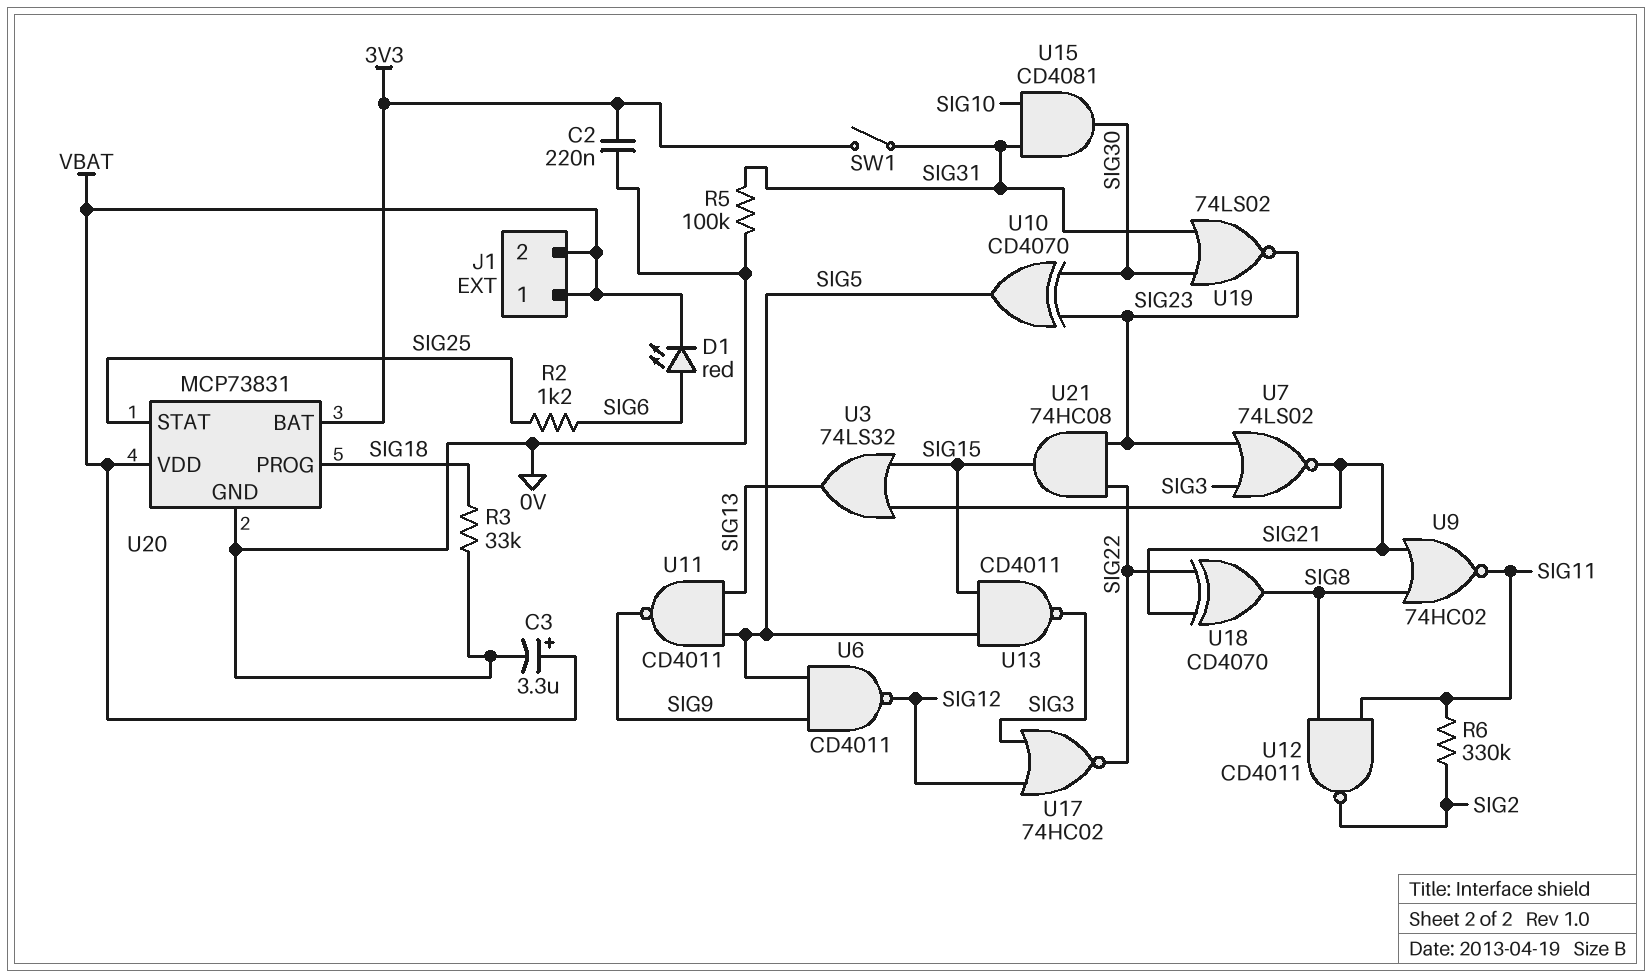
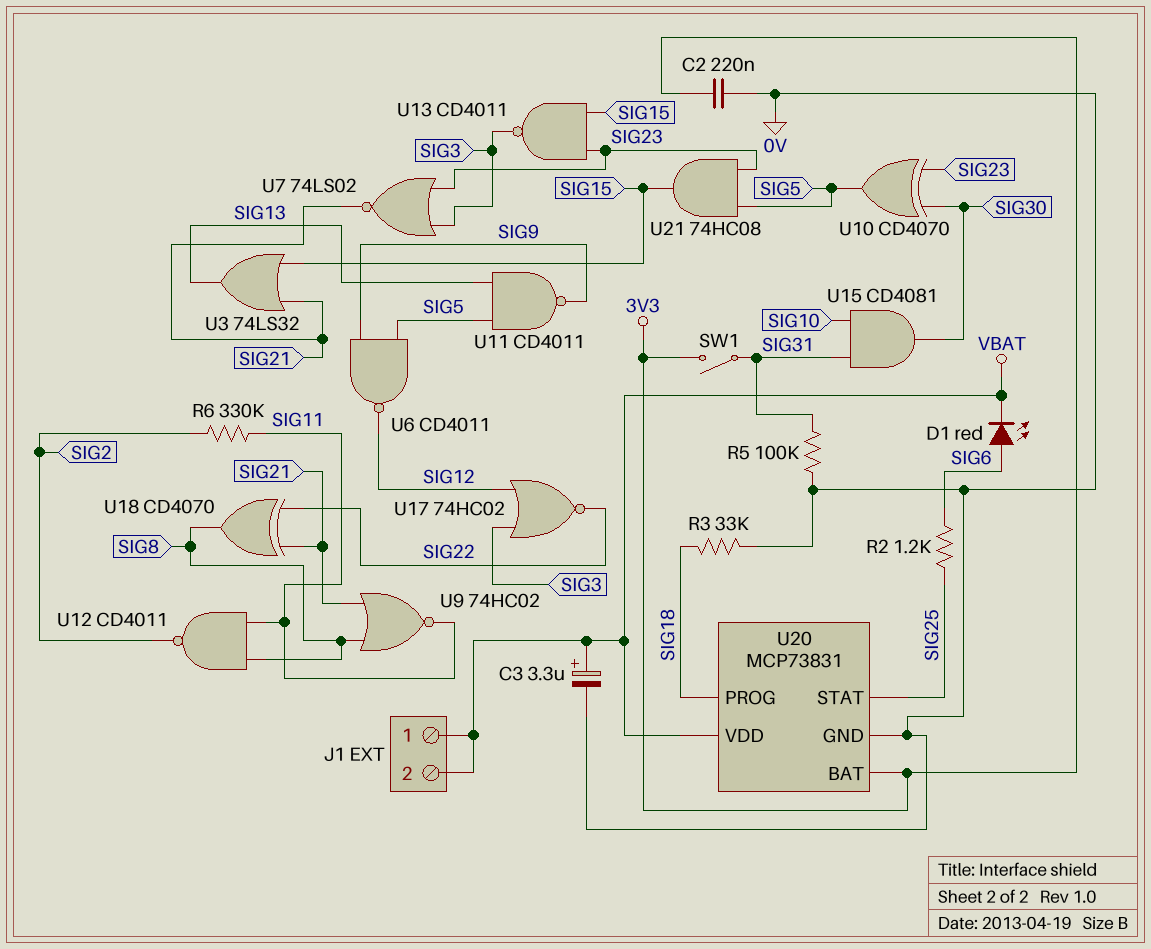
U13: NAND CD4011 (in SIG5, in SIG15, out SIG3) -> NAND CD4011 (in SIG15, in SIG23, out SIG3)
U19: NOR 74LS02 (in SIG30, in SIG31, out SIG23) -> none
U21: AND 74HC08 (in SIG22, in SIG23, out SIG15) -> AND 74HC08 (in SIG5, in SIG23, out SIG15)

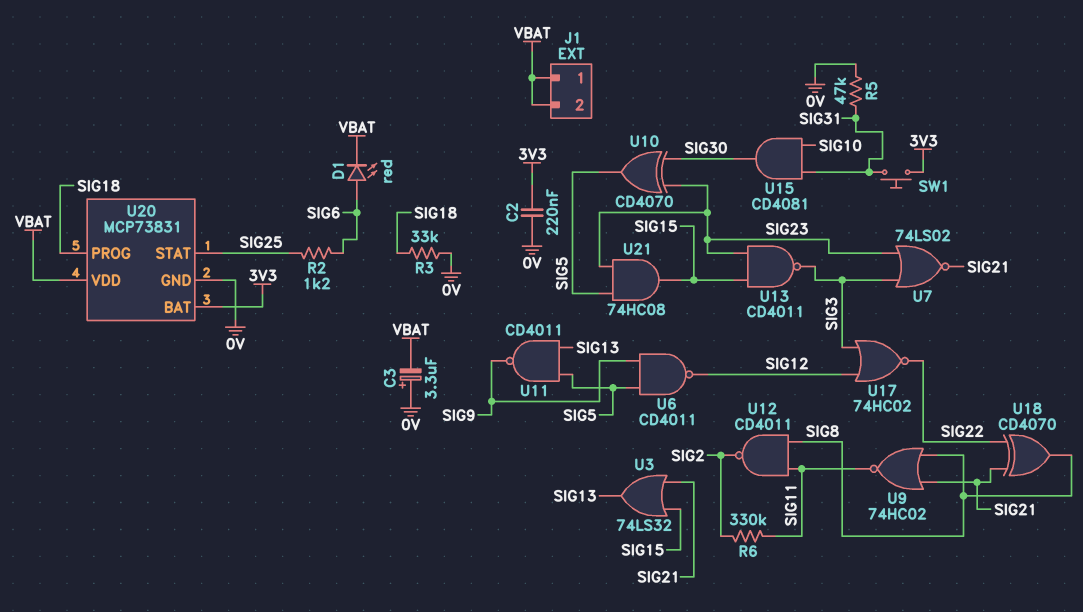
C3: 3.3uF (plus VBAT, minus 0V) -> 3.3uF (plus 0V, minus VBAT)
R5: 100k (0V, SIG31) -> 47k (0V, SIG31)
SW1: switch (3V3, SIG31) -> button (3V3, SIG31)

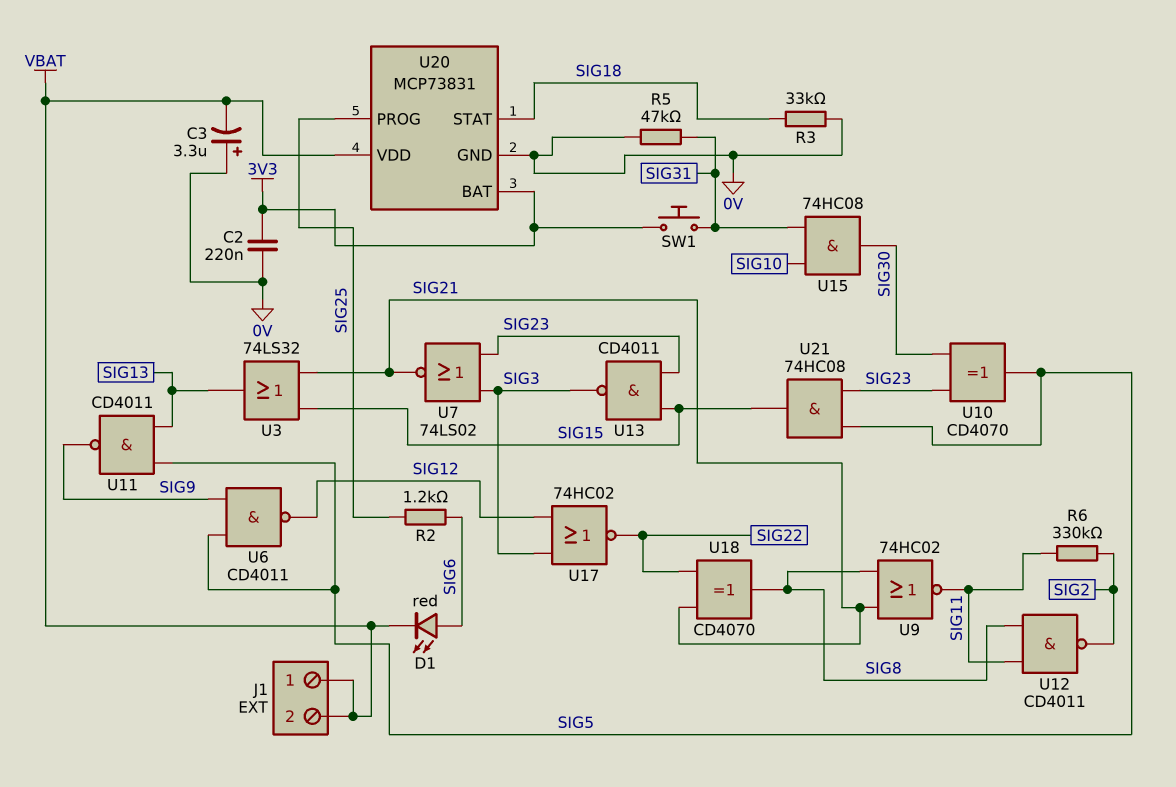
U15: AND CD4081 (in SIG10, in SIG31, out SIG30) -> AND 74HC08 (in SIG10, in SIG31, out SIG30)
U20 pin PROG: SIG18 -> SIG25
U20 pin STAT: SIG25 -> SIG18

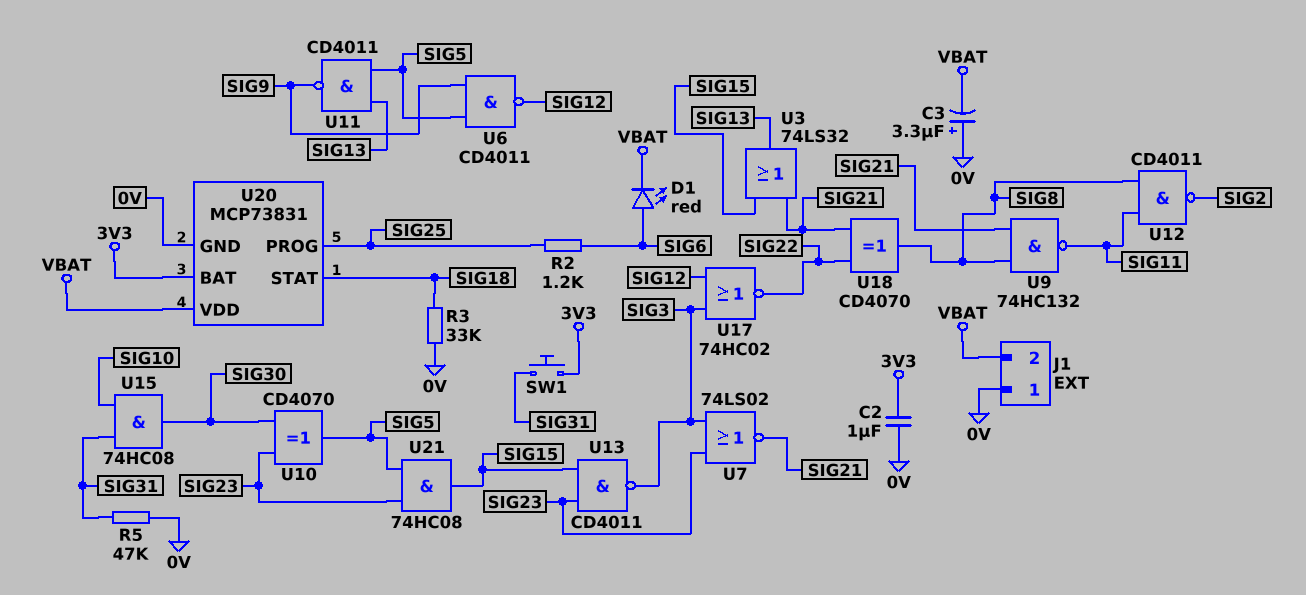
C2: 220nF (0V, 3V3) -> 1uF (0V, 3V3)
J1 pin 1: VBAT -> 0V
R6: 330k (SIG2, SIG11) -> none
U9: NOR 74HC02 (in SIG8, in SIG21, out SIG11) -> NAND 74HC132 (in SIG8, in SIG21, out SIG11)

